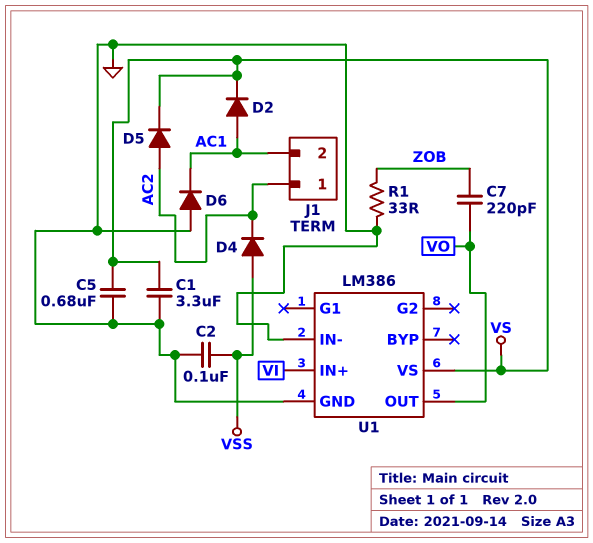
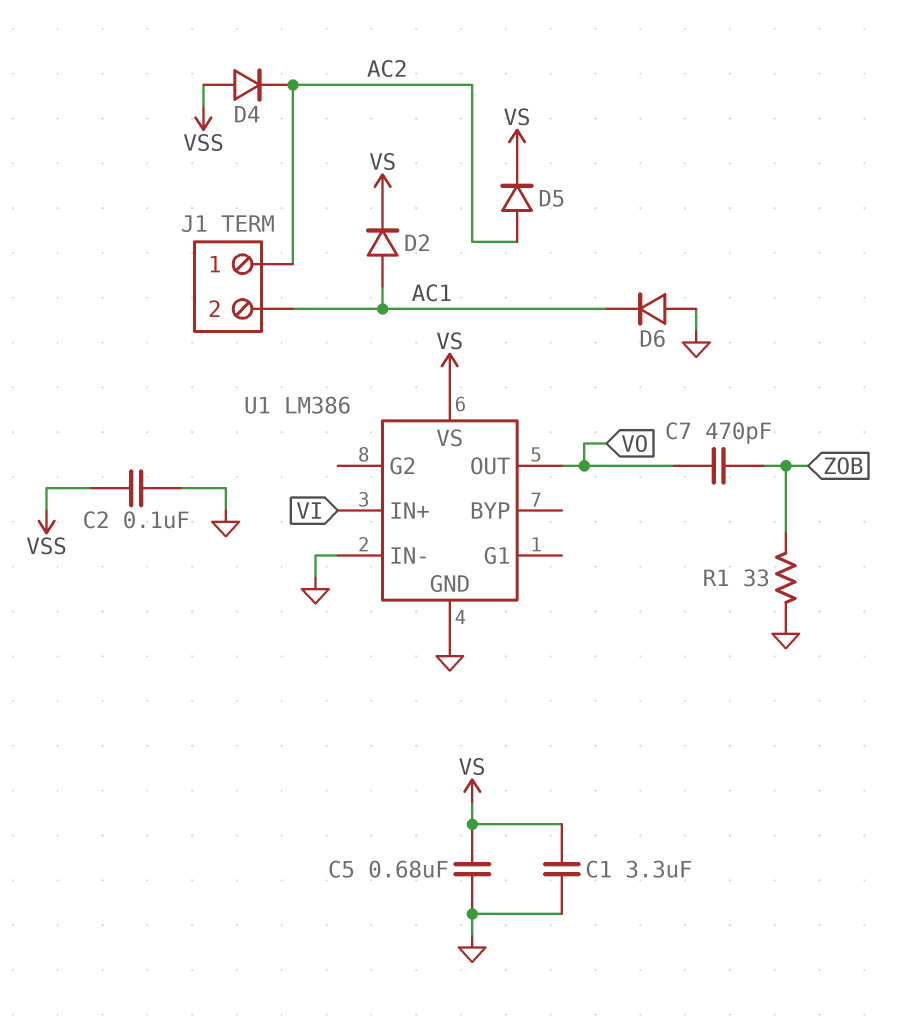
C7: 220pF (VO, ZOB) -> 470pF (VO, ZOB)

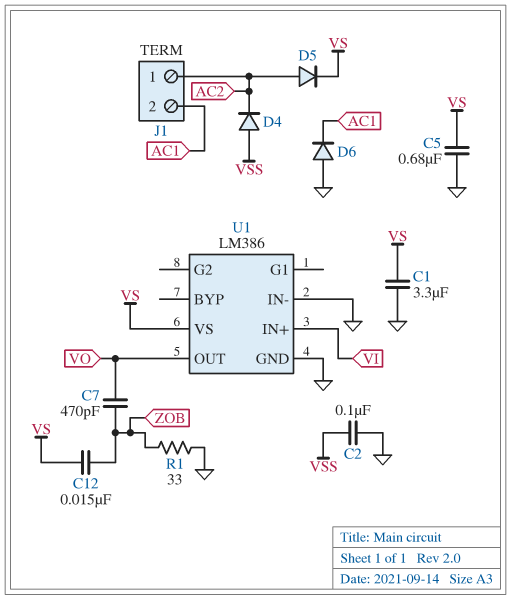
C12: none -> 15nF (VS, ZOB)
D2: diode (A AC1, K VS) -> none

